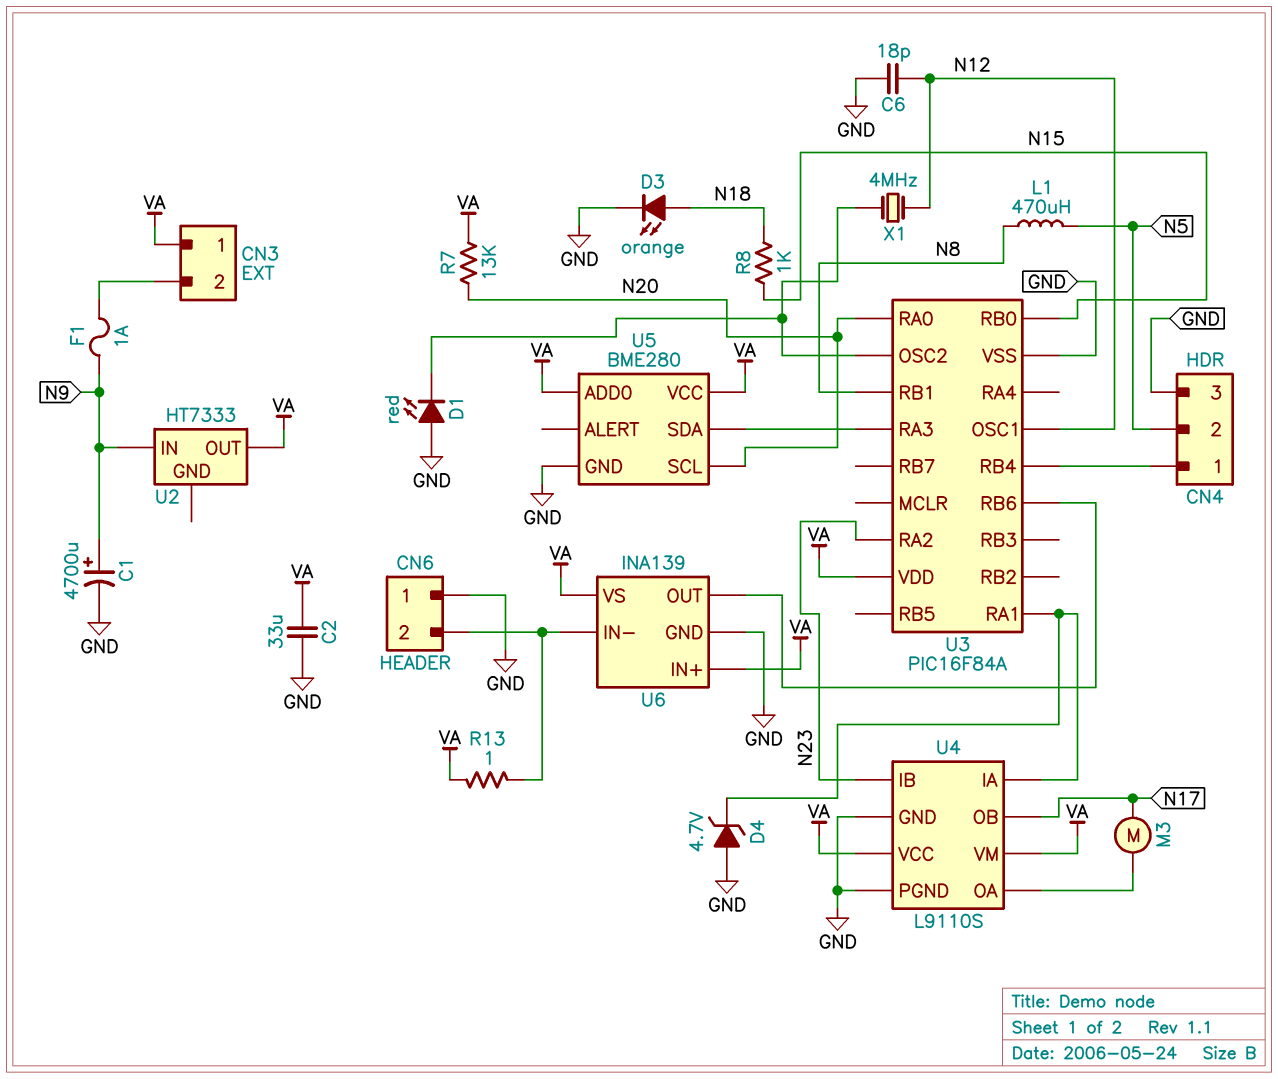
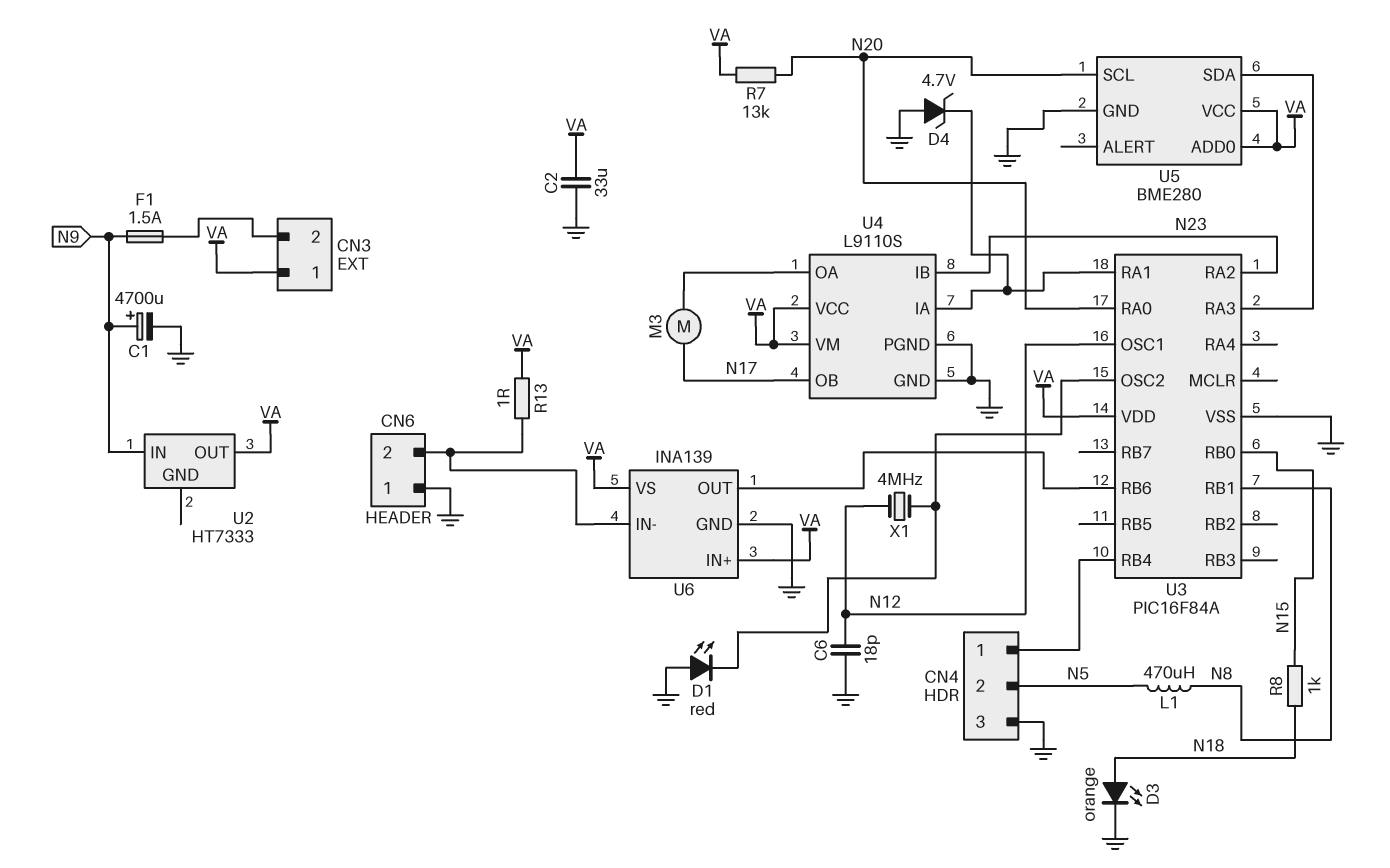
F1: 1A (CN3/2, N9) -> 1.5A (CN3/2, N9)

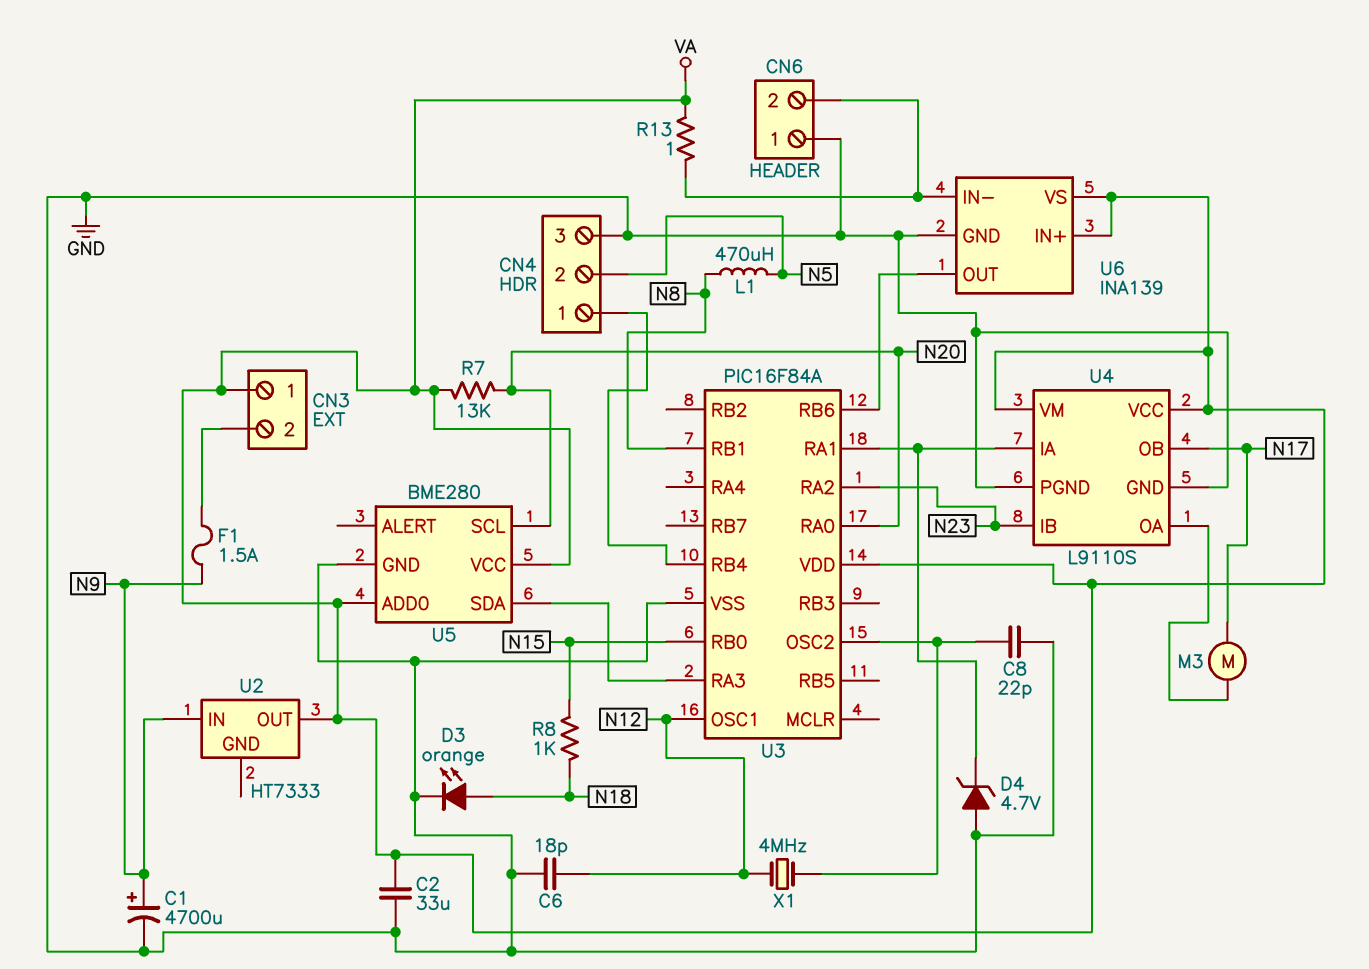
C8: none -> 22pF (GND, U3/OSC2)
D1: LED red (A GND, K U3/OSC2) -> none

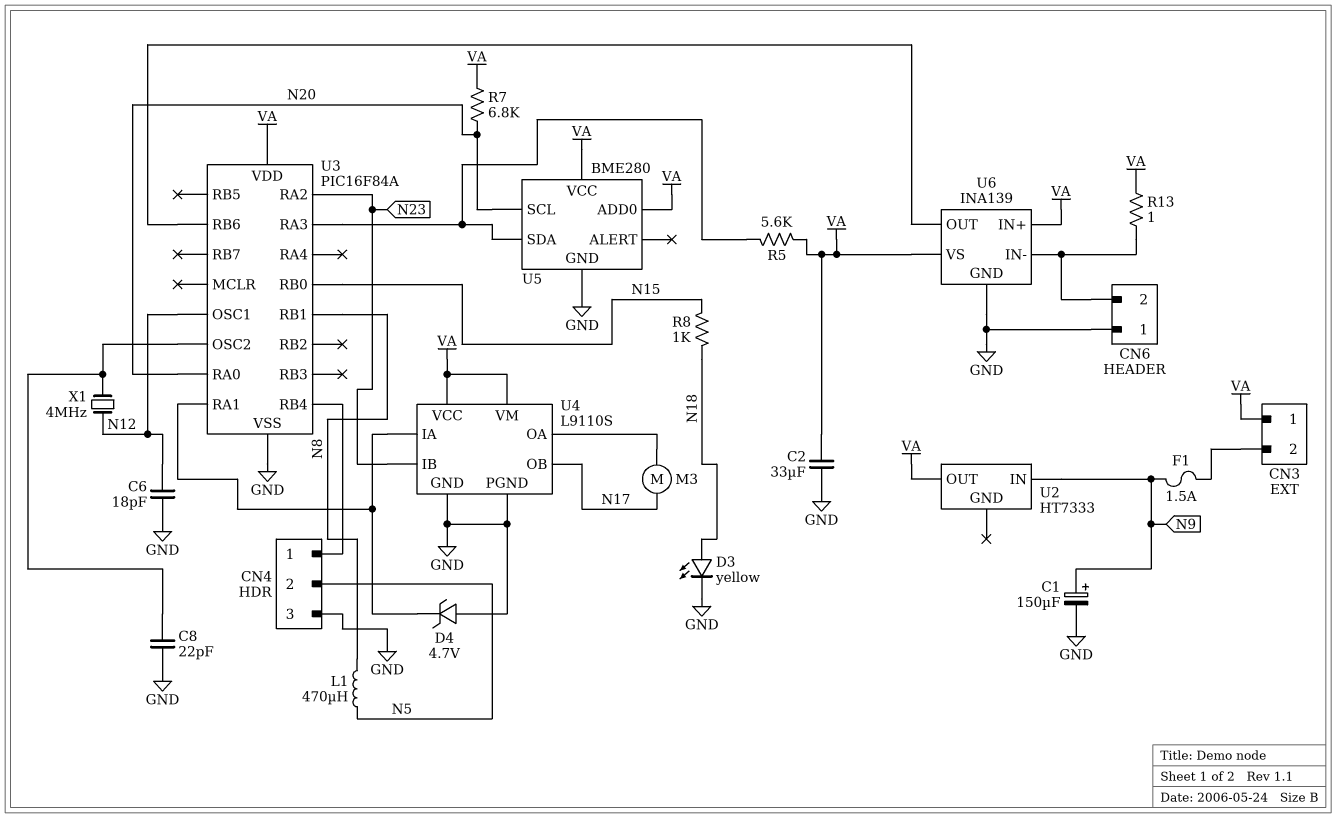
C1: 4700uF (plus N9, minus GND) -> 150uF (plus N9, minus GND)
D3: LED orange (A N18, K GND) -> LED yellow (A N18, K GND)
R5: none -> 5.6k (U3/RA3, VA)
R7: 13k (N20, VA) -> 6.8k (N20, VA)

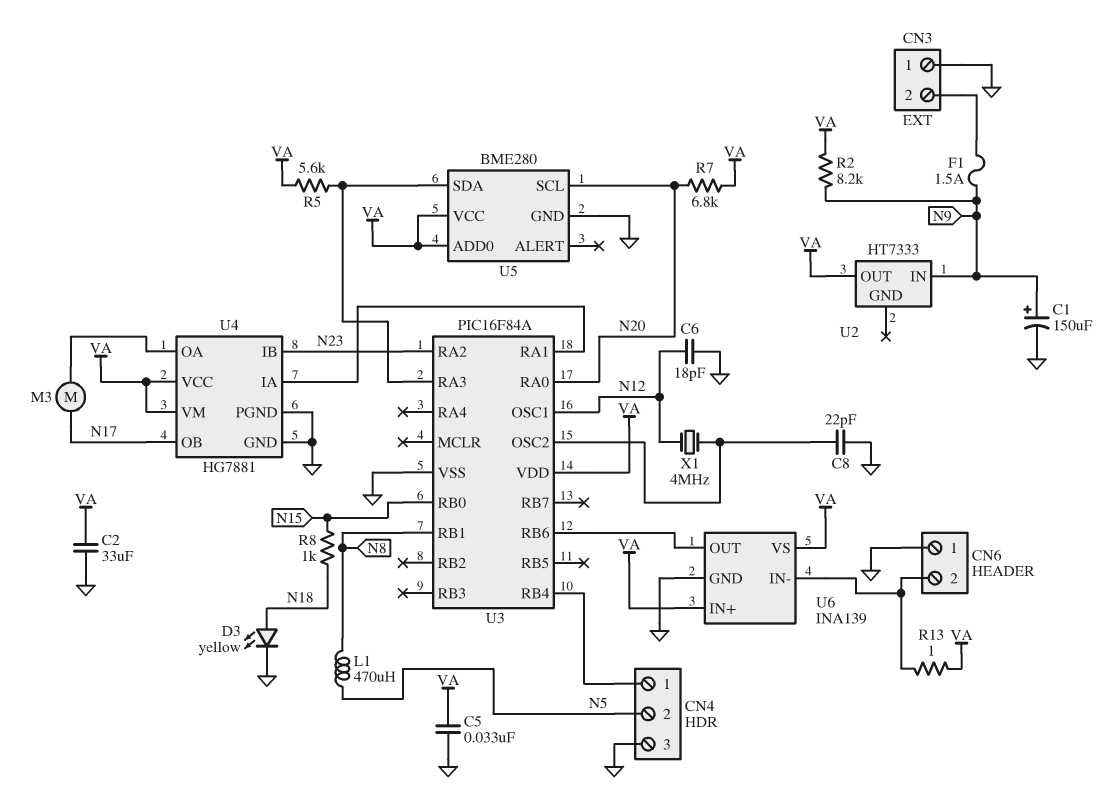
C5: none -> 33nF (GND, VA)
CN3 pin 1: VA -> GND
D4: zener 4.7V (A GND, K U3/RA1) -> none
R2: none -> 8.2k (N9, VA)
U4: L9110S -> HG7881

